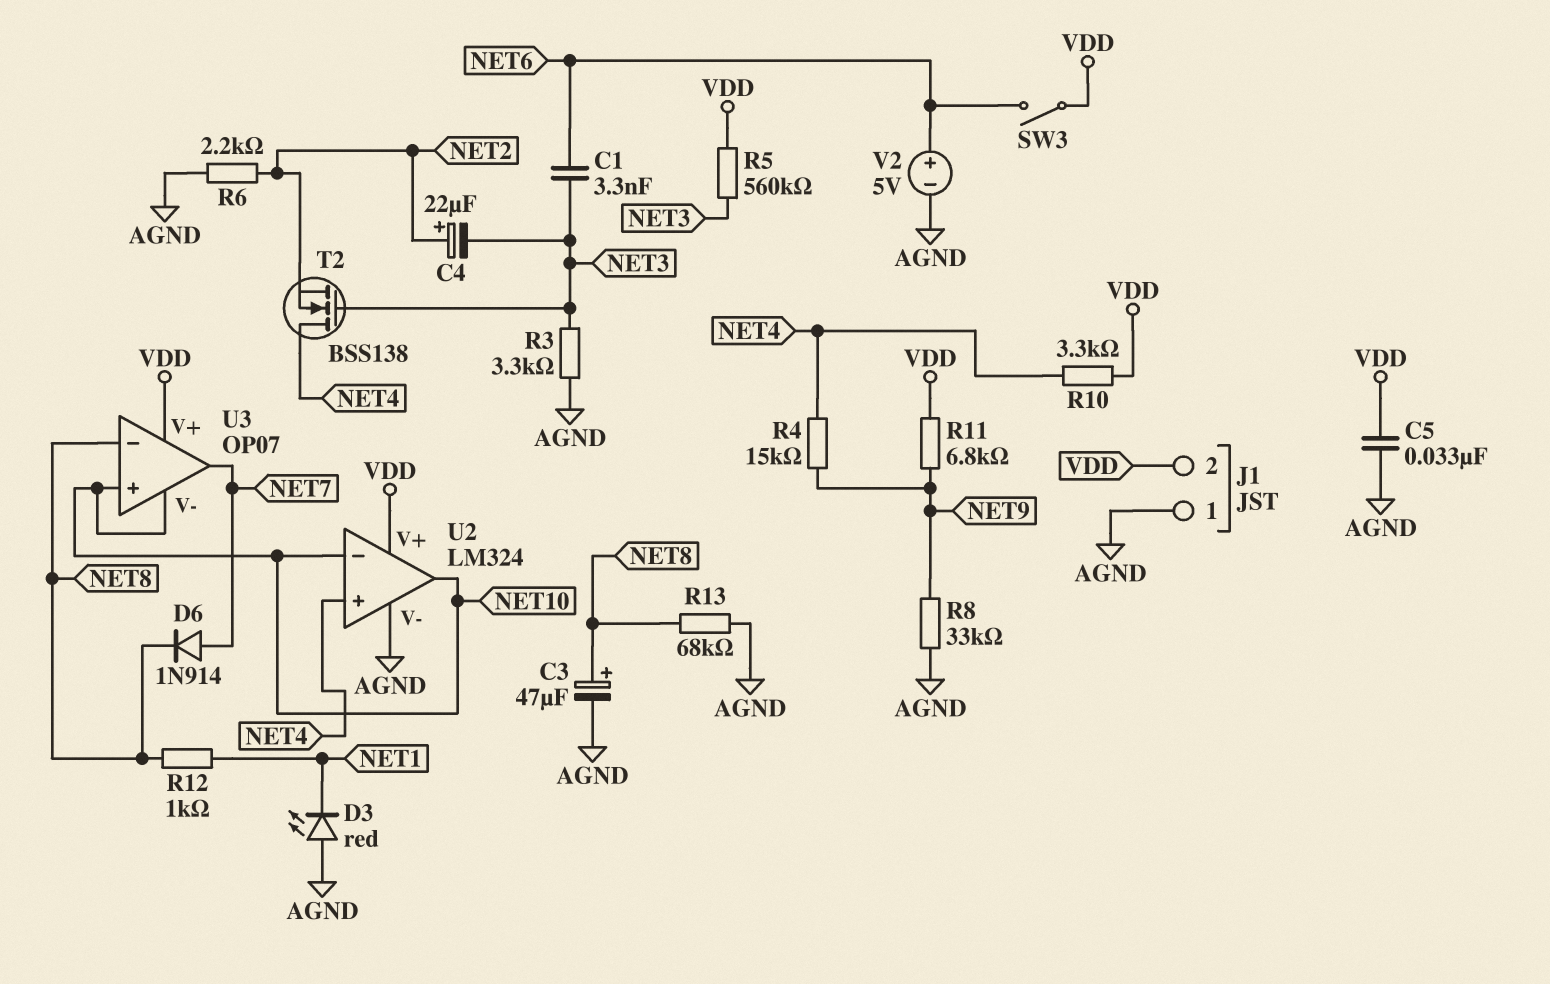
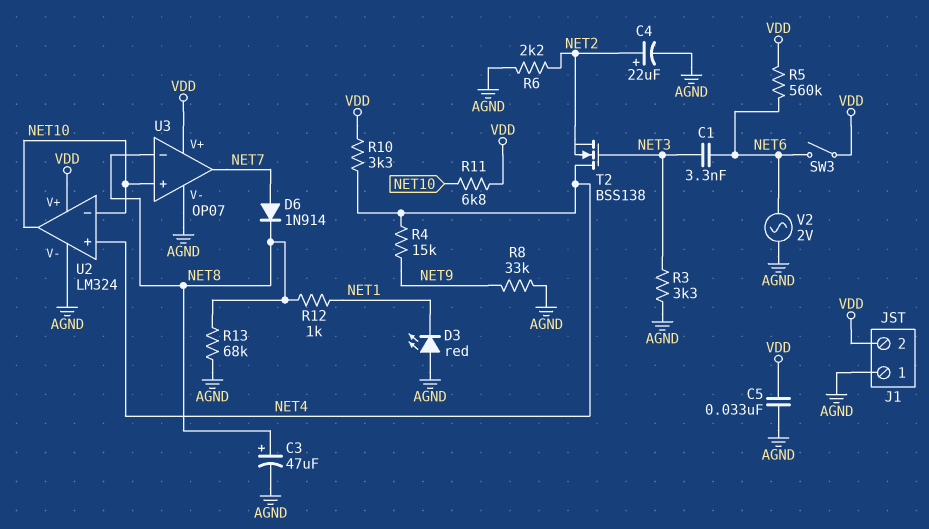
C4: 22uF (plus NET2, minus NET3) -> 22uF (plus NET2, minus AGND)
R5: 560k (NET3, VDD) -> 560k (NET6, VDD)
R11: 6.8k (NET9, VDD) -> 6.8k (NET10, VDD)
U3 pin V-: NET10 -> AGND
V2: 5V (plus NET6, minus AGND) -> AC 2V (AGND, NET6)

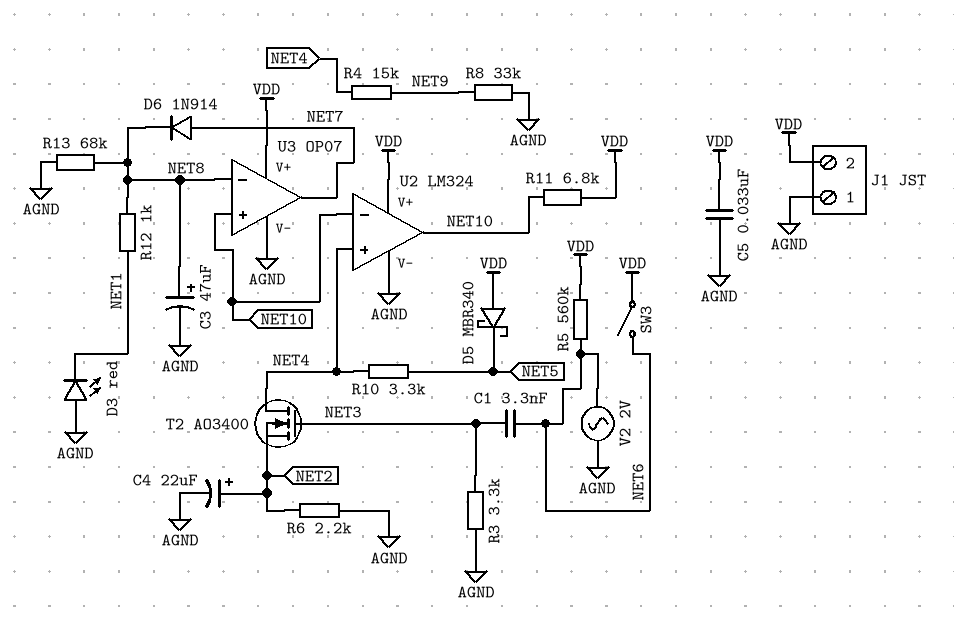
D5: none -> schottky MBR340 (A VDD, K NET5)
R10: 3.3k (NET4, VDD) -> 3.3k (NET4, NET5)
T2: NMOS BSS138 (G NET3, D NET4, S NET2) -> NMOS AO3400 (G NET3, D NET4, S NET2)

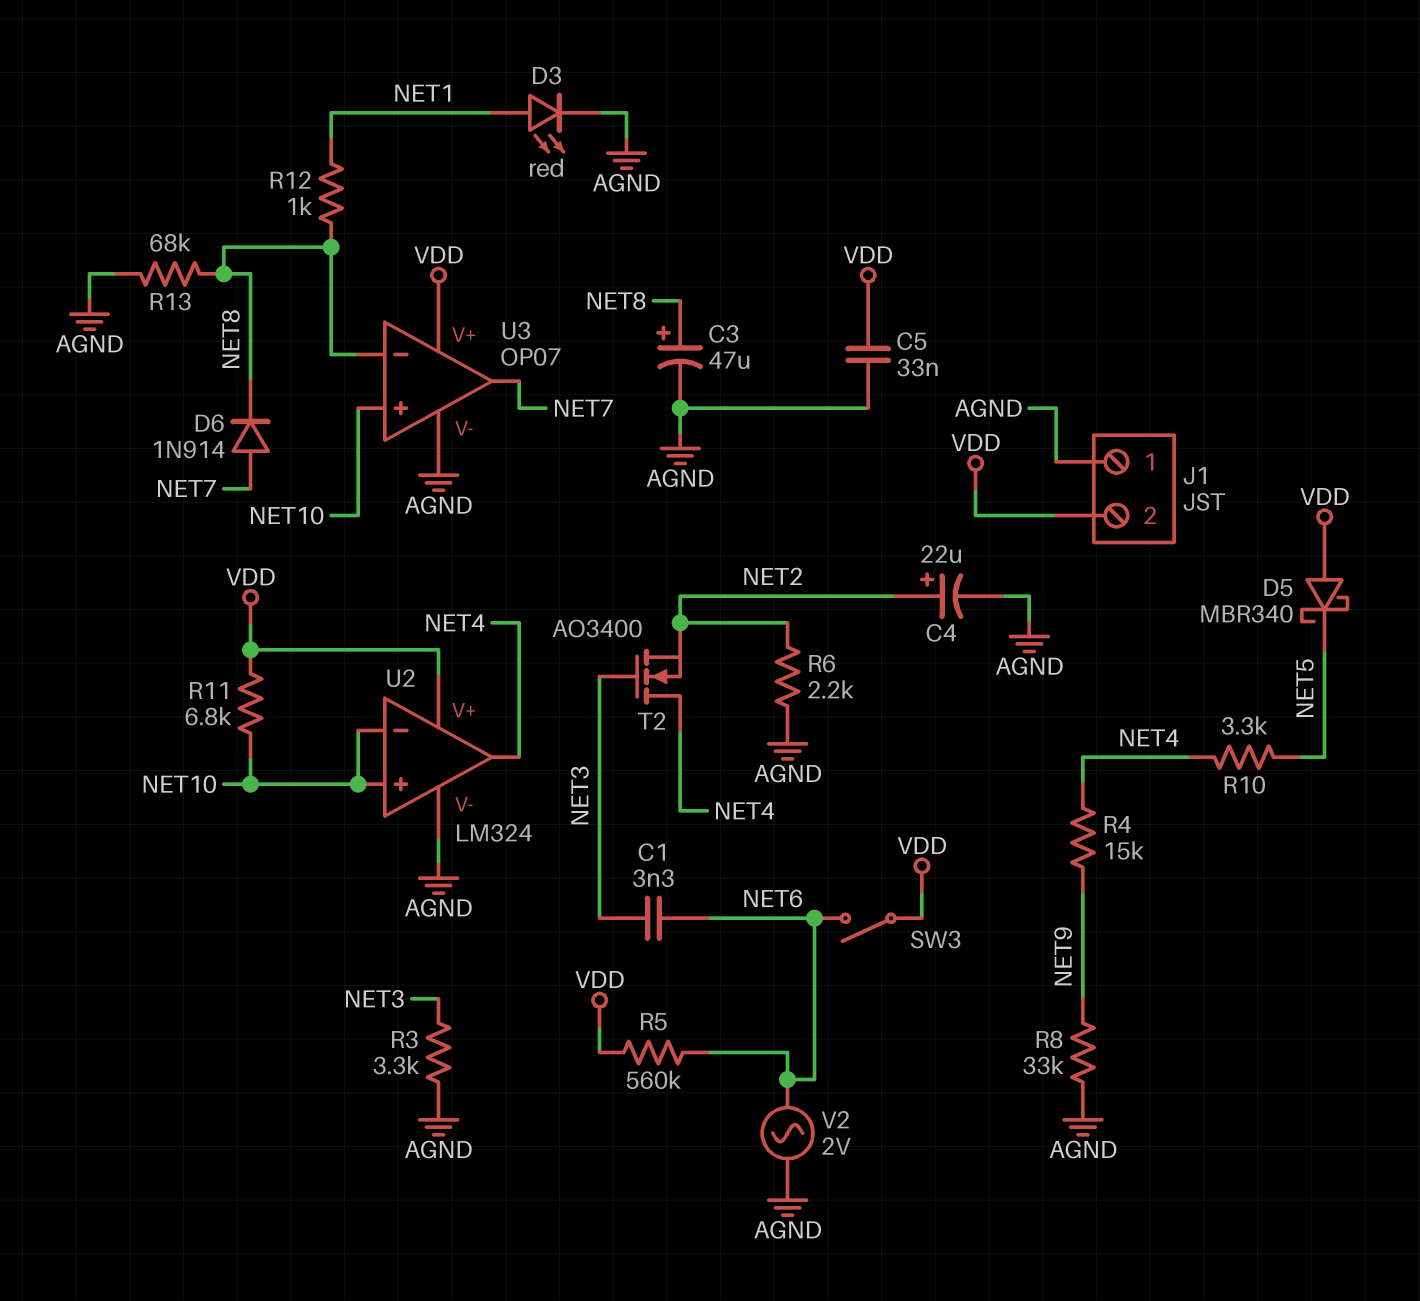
D3: LED red (A AGND, K NET1) -> LED red (A NET1, K AGND)
U2 pin in+: NET4 -> NET10
U2 pin out: NET10 -> NET4

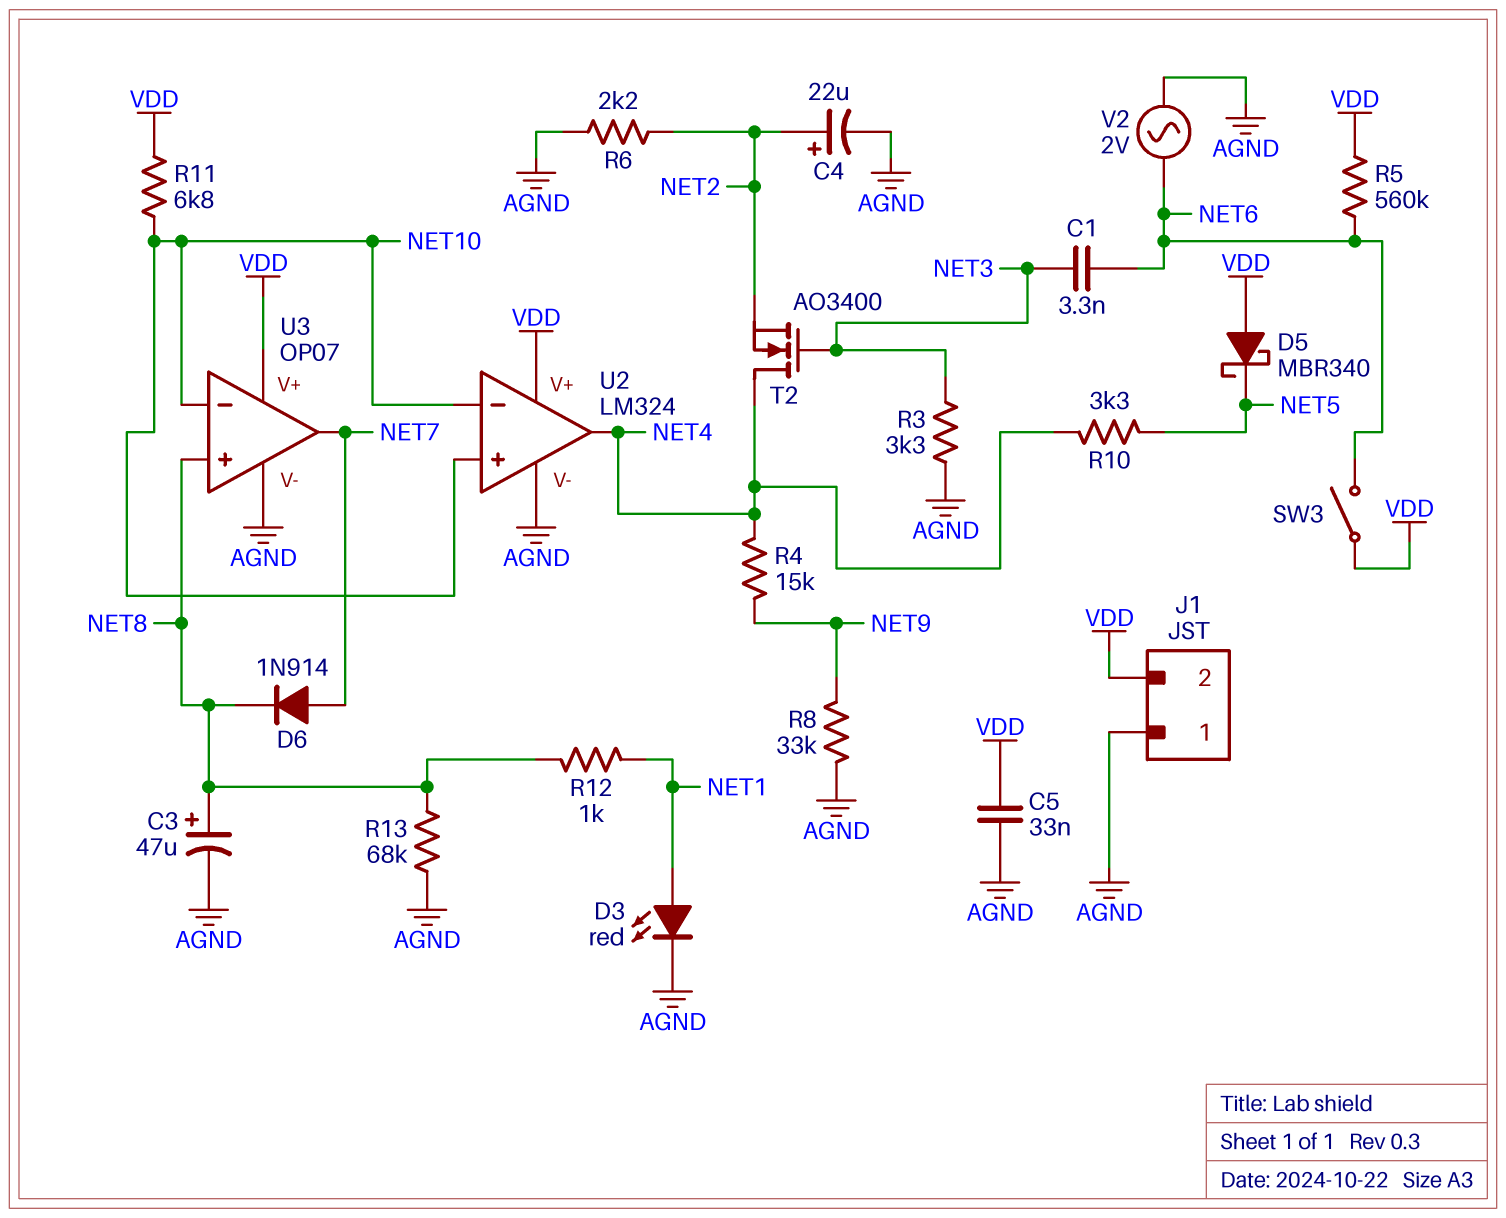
U3 pin in+: NET10 -> NET8
U3 pin in-: NET8 -> NET10

